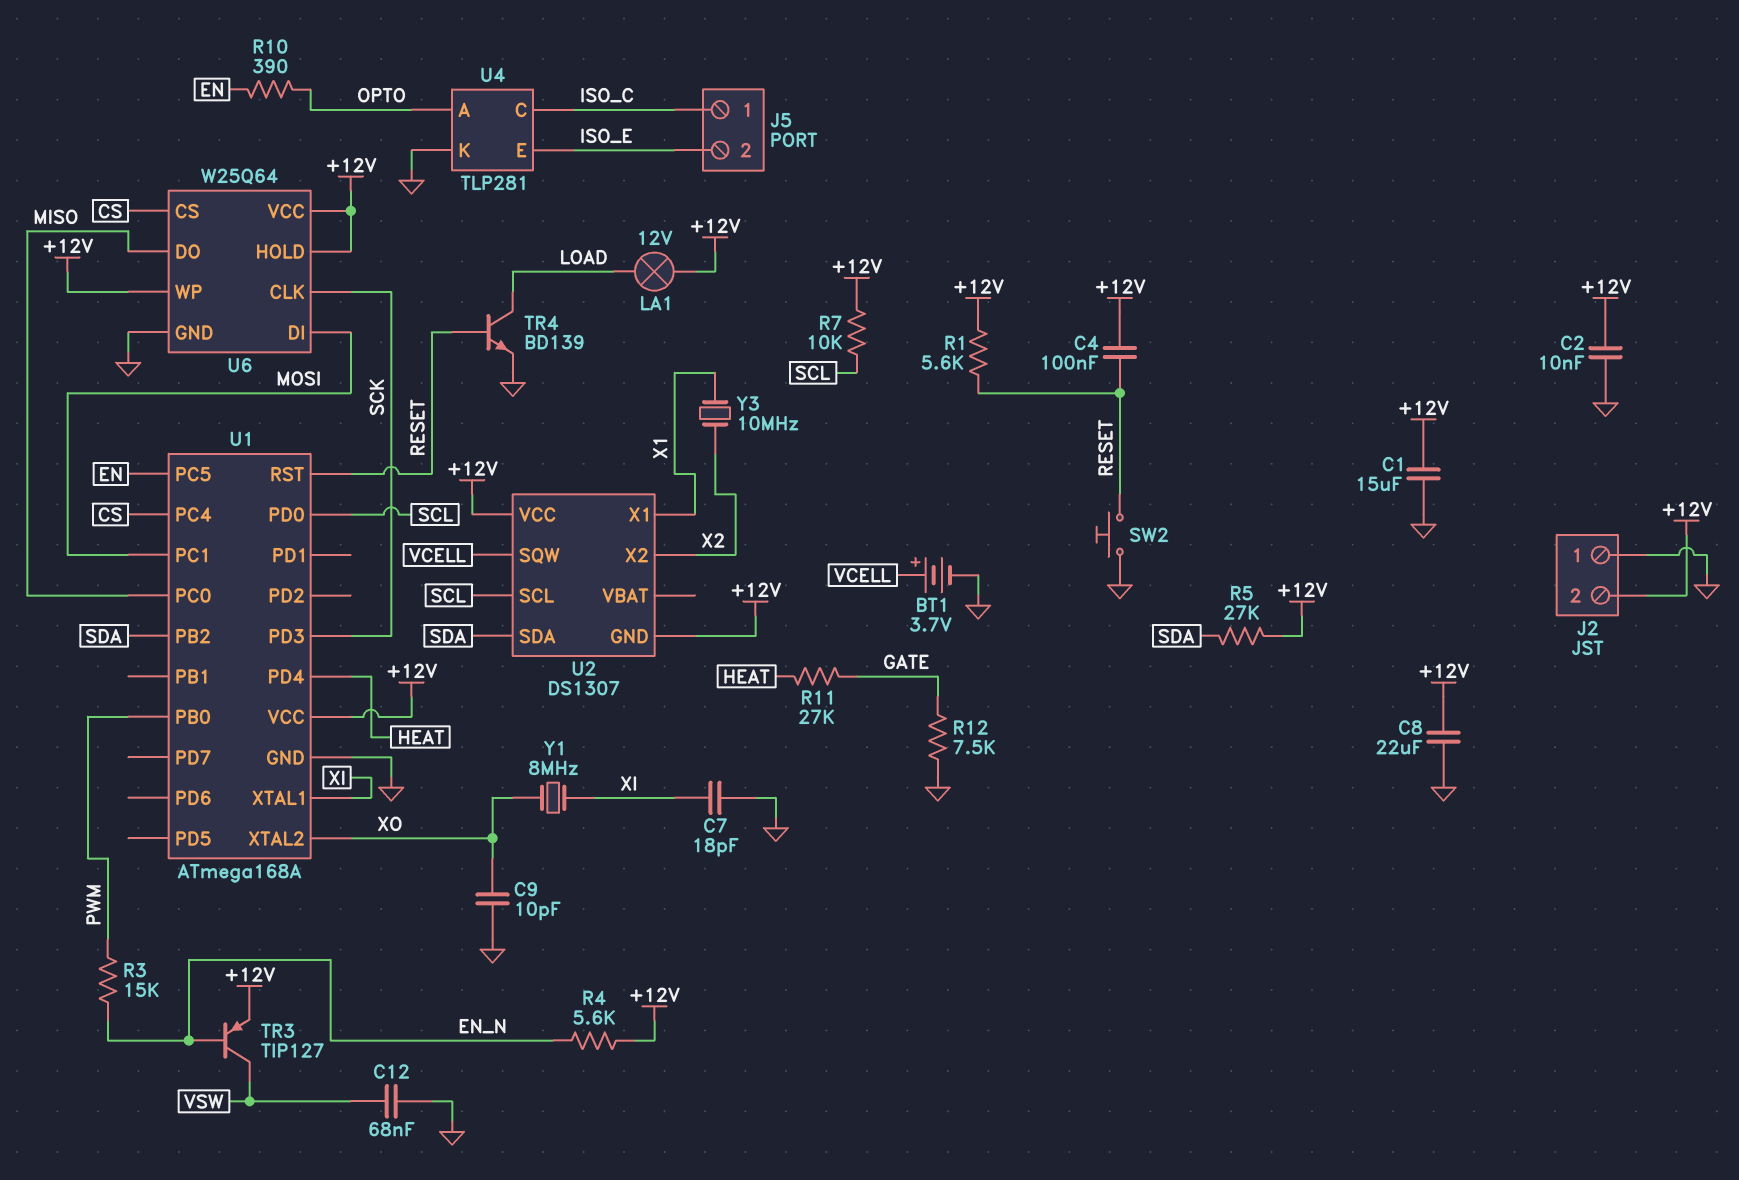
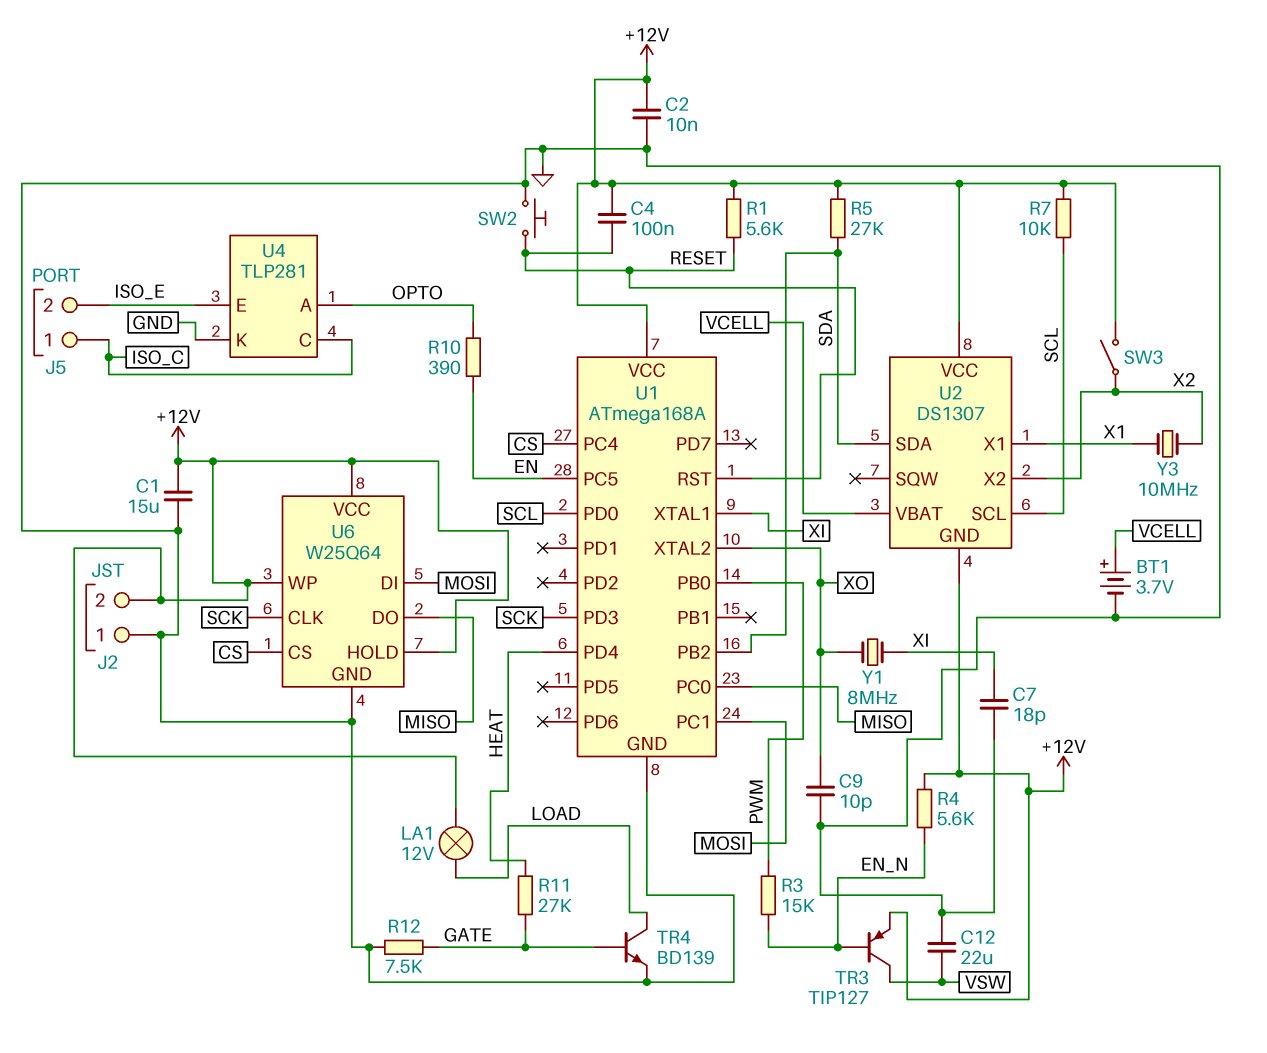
C8: 22uF (+12V, GND) -> none
C12: 68nF (GND, VSW) -> 22uF (GND, VSW)
SW3: none -> switch (+12V, X2)
TR4: NPN BD139 (B RESET, C LOAD, E GND) -> NPN BD139 (B GATE, C LOAD, E GND)
U2 pin SQW: VCELL -> none
U2 pin VBAT: none -> VCELL

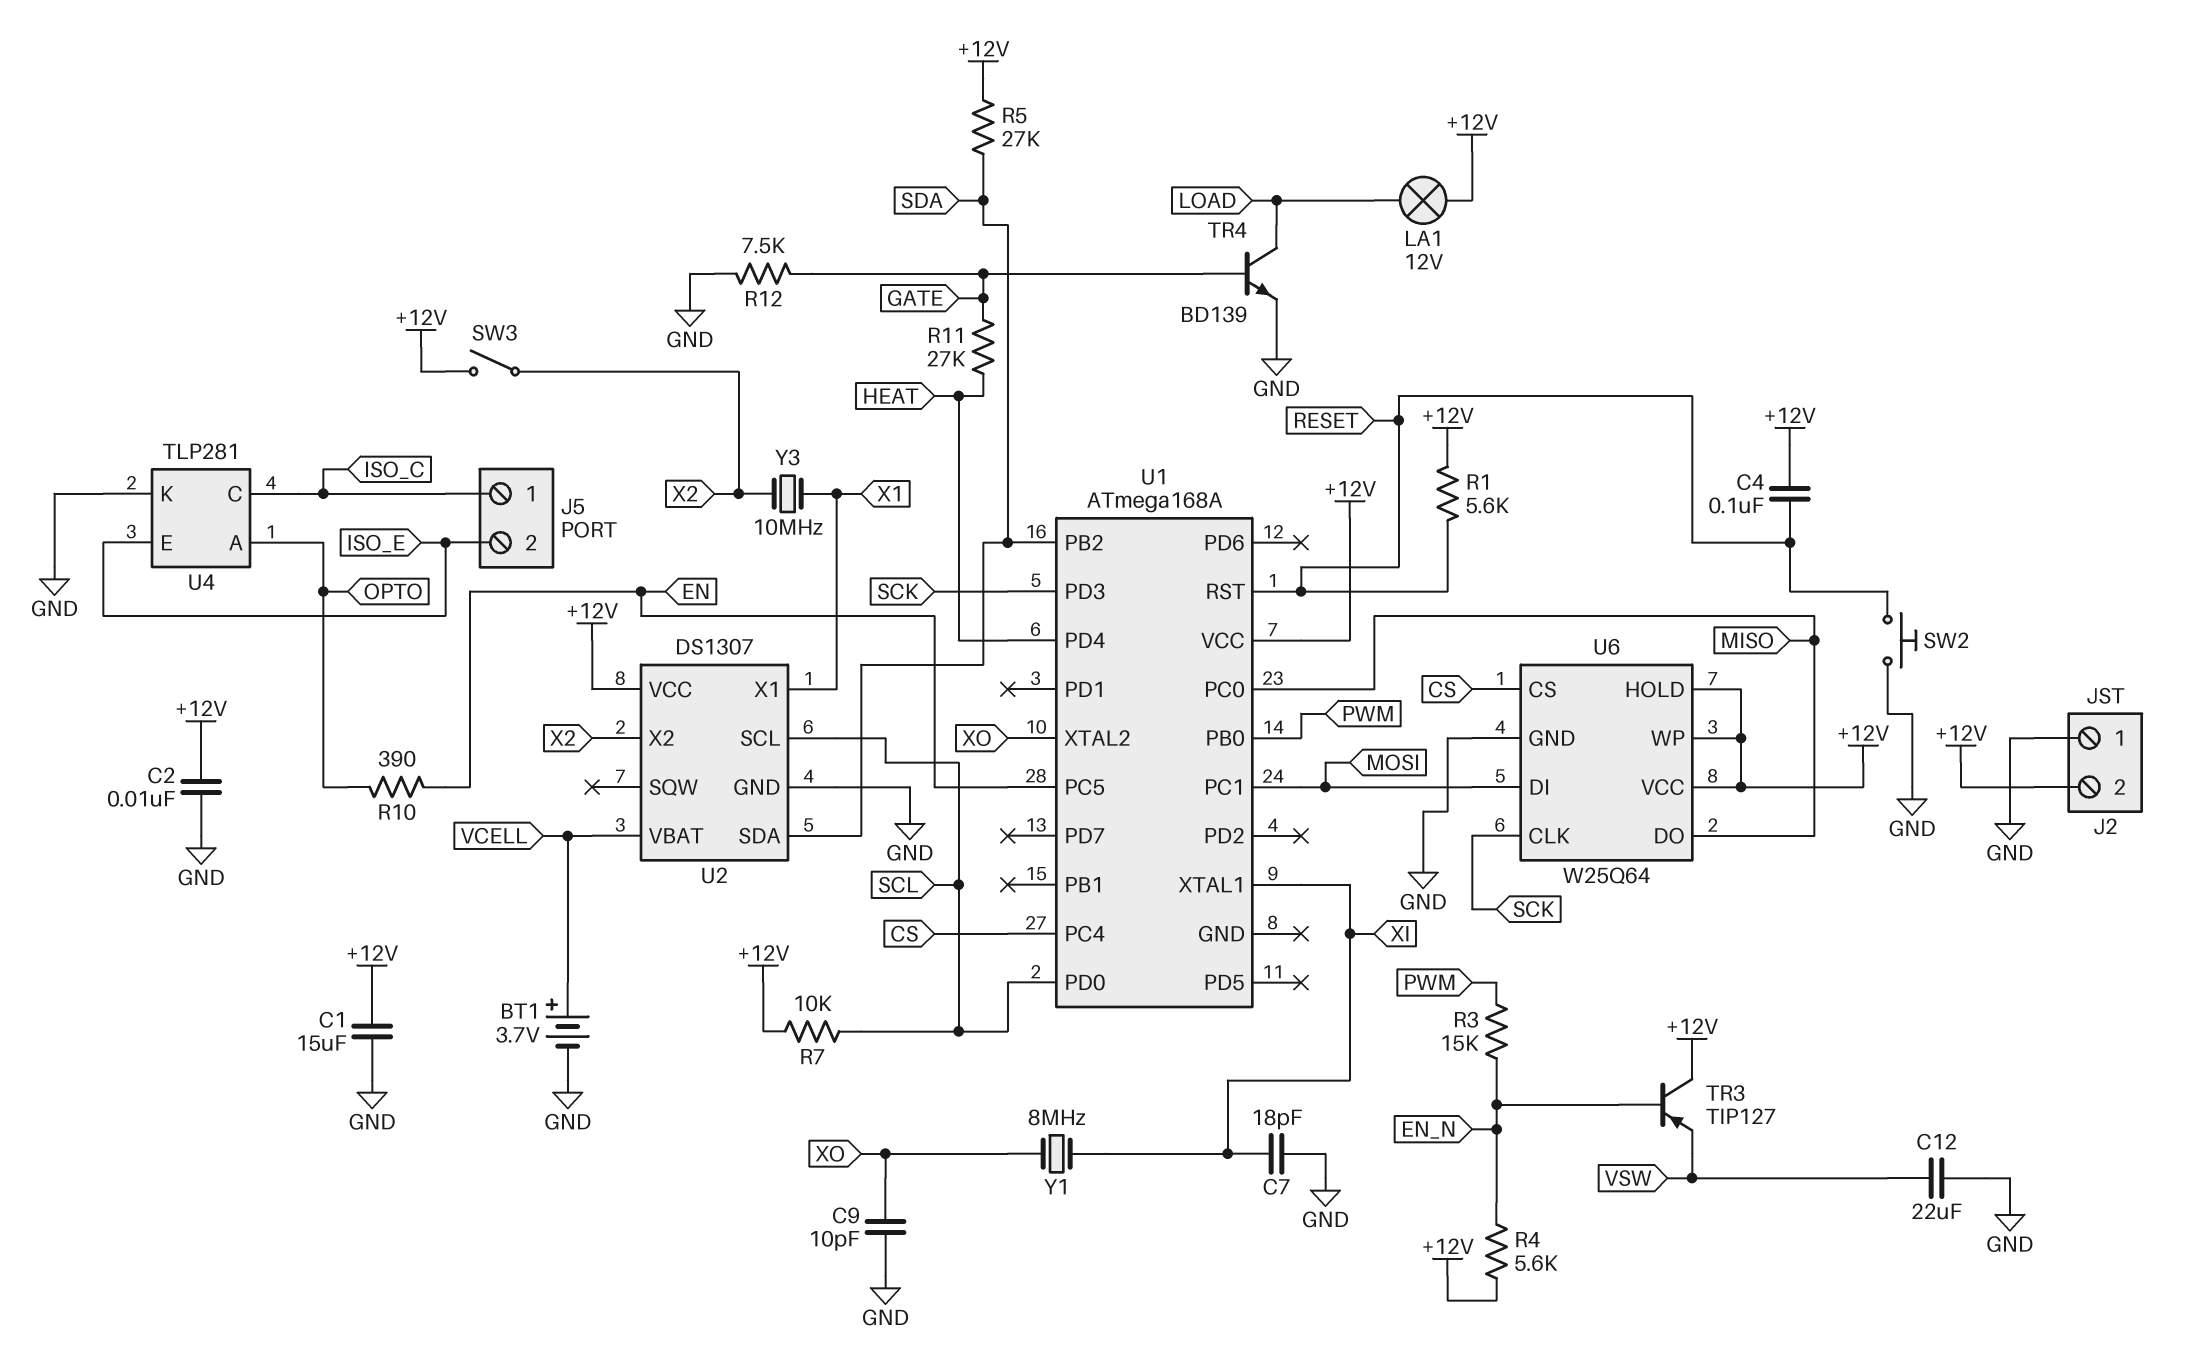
TR3: PNP TIP127 (B EN_N, C VSW, E +12V) -> PNP TIP127 (B EN_N, C +12V, E VSW)
U1 pin GND: GND -> none
U2 pin GND: +12V -> GND

